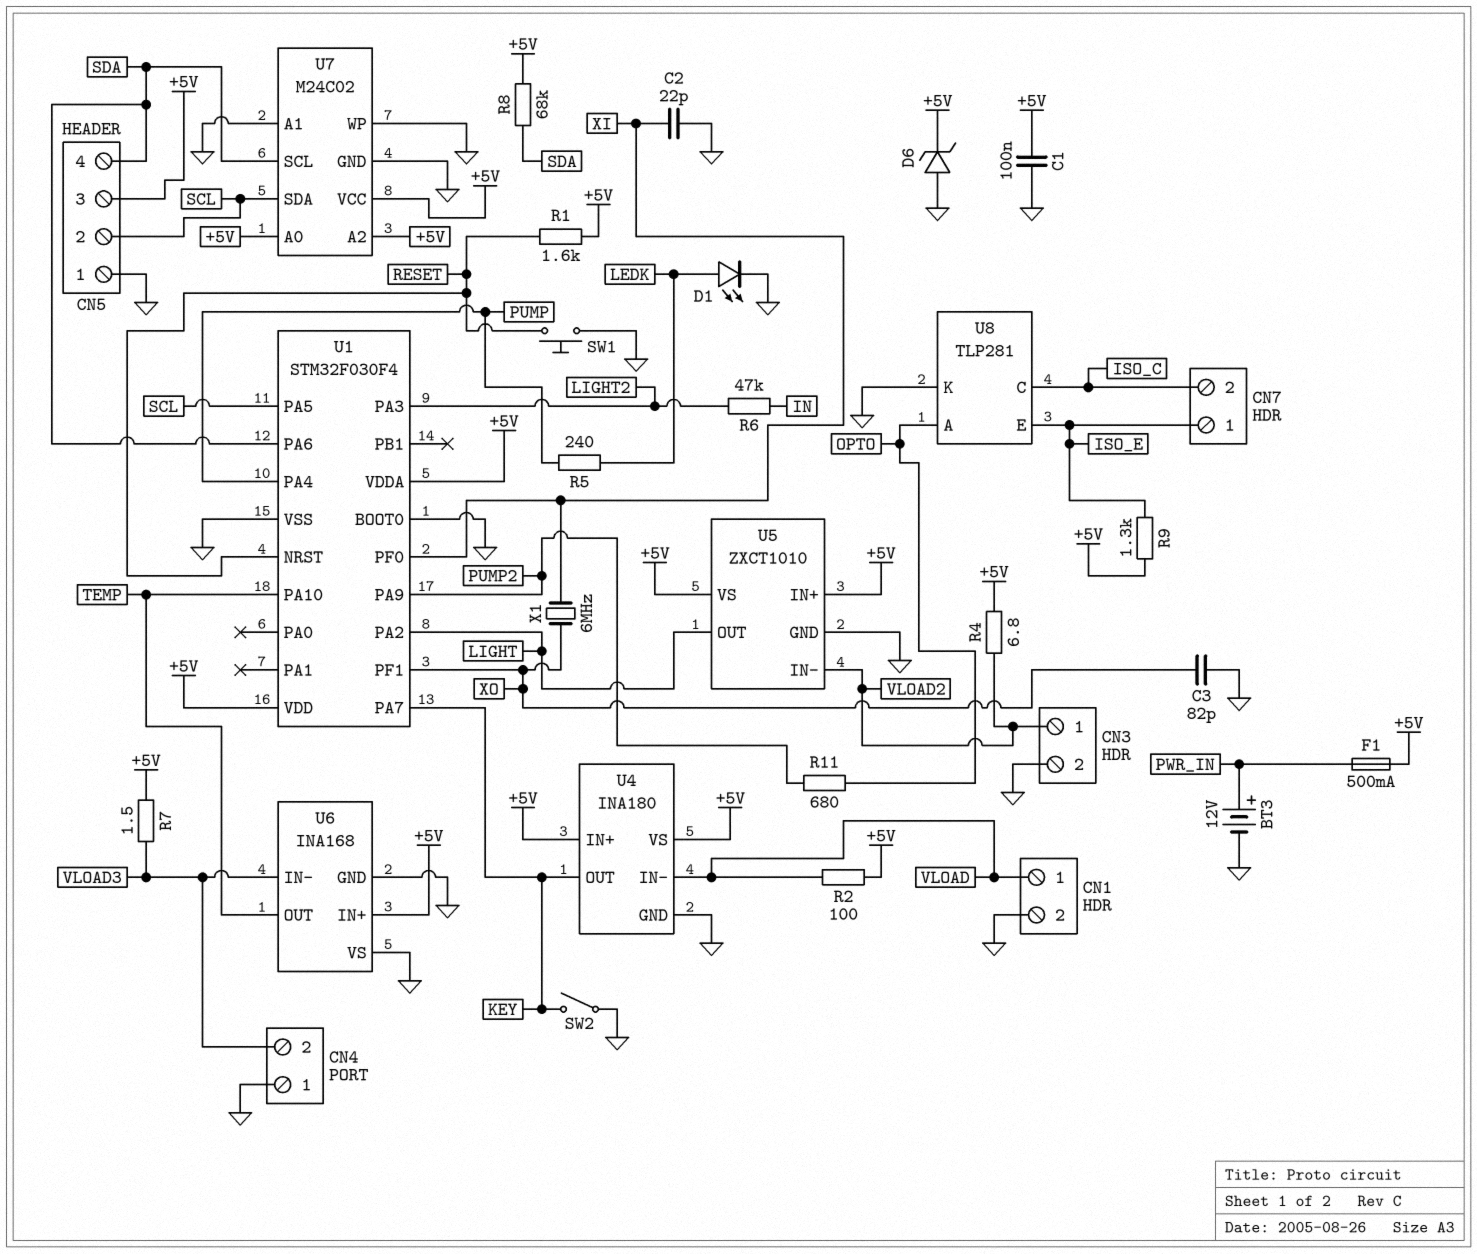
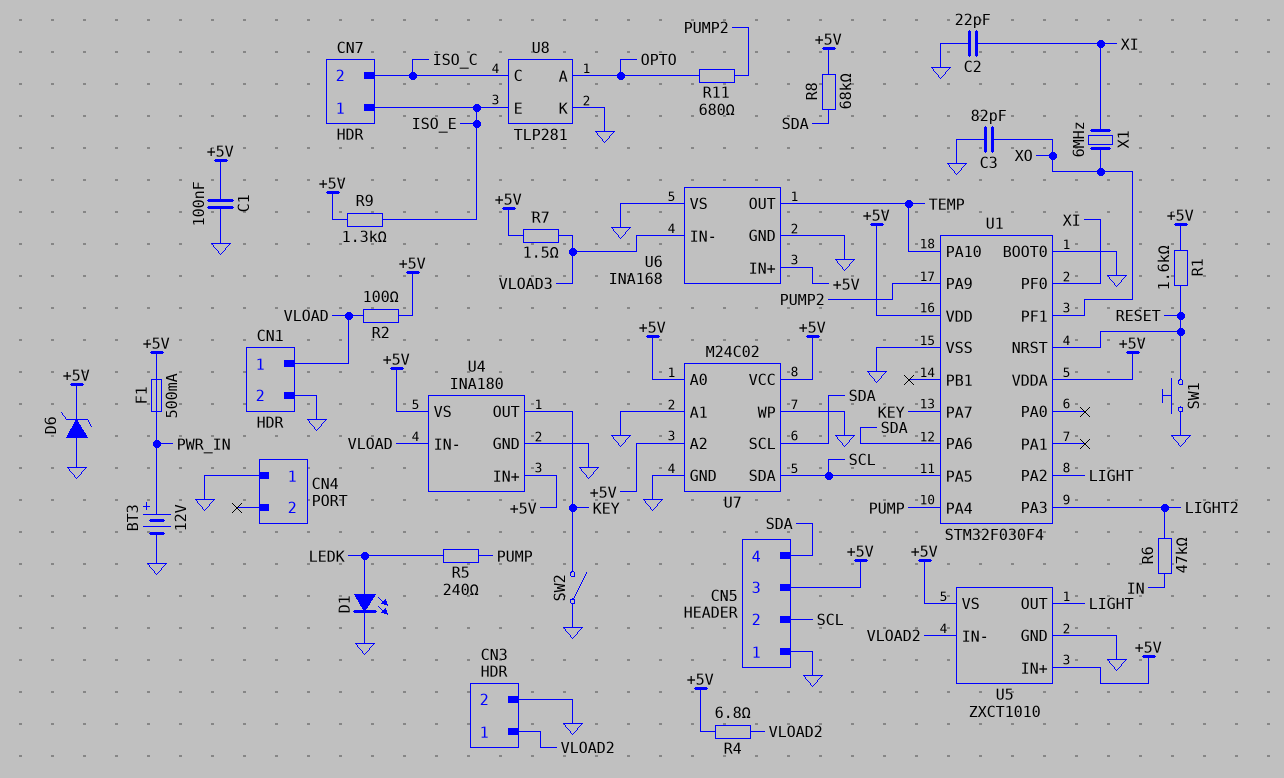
CN4 pin 2: VLOAD3 -> none

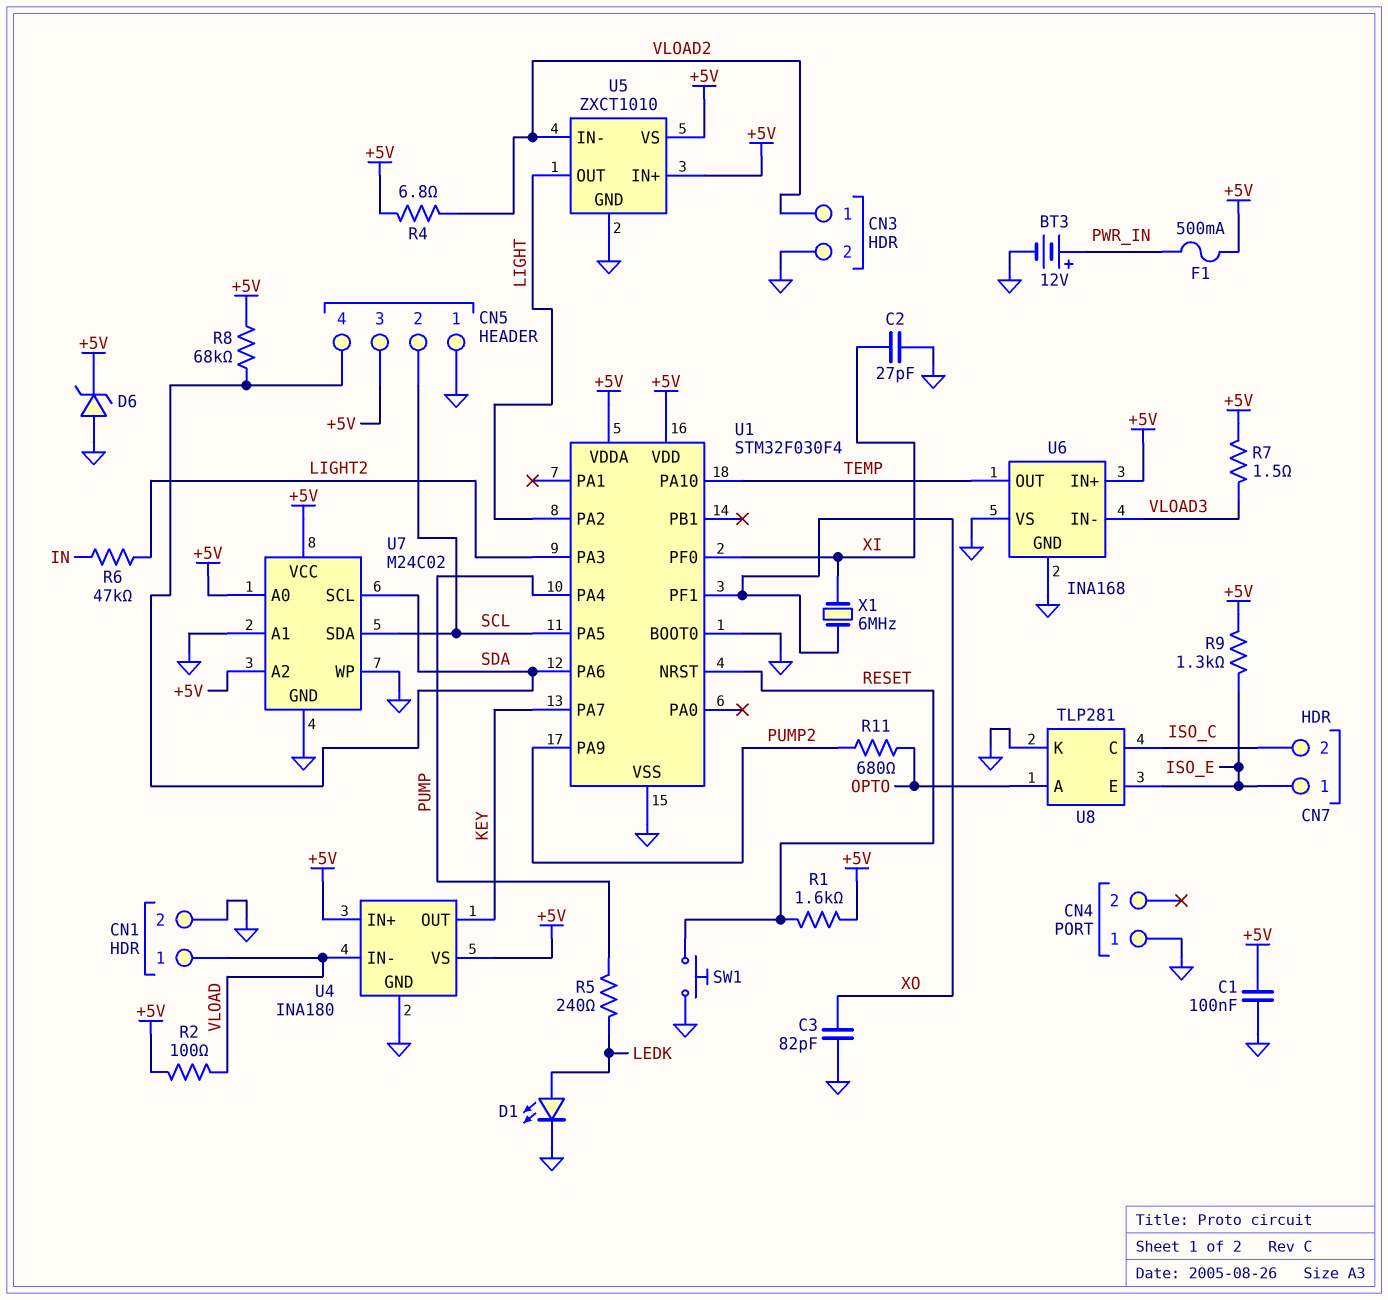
C2: 22pF (GND, XI) -> 27pF (GND, XI)
SW2: switch (GND, KEY) -> none

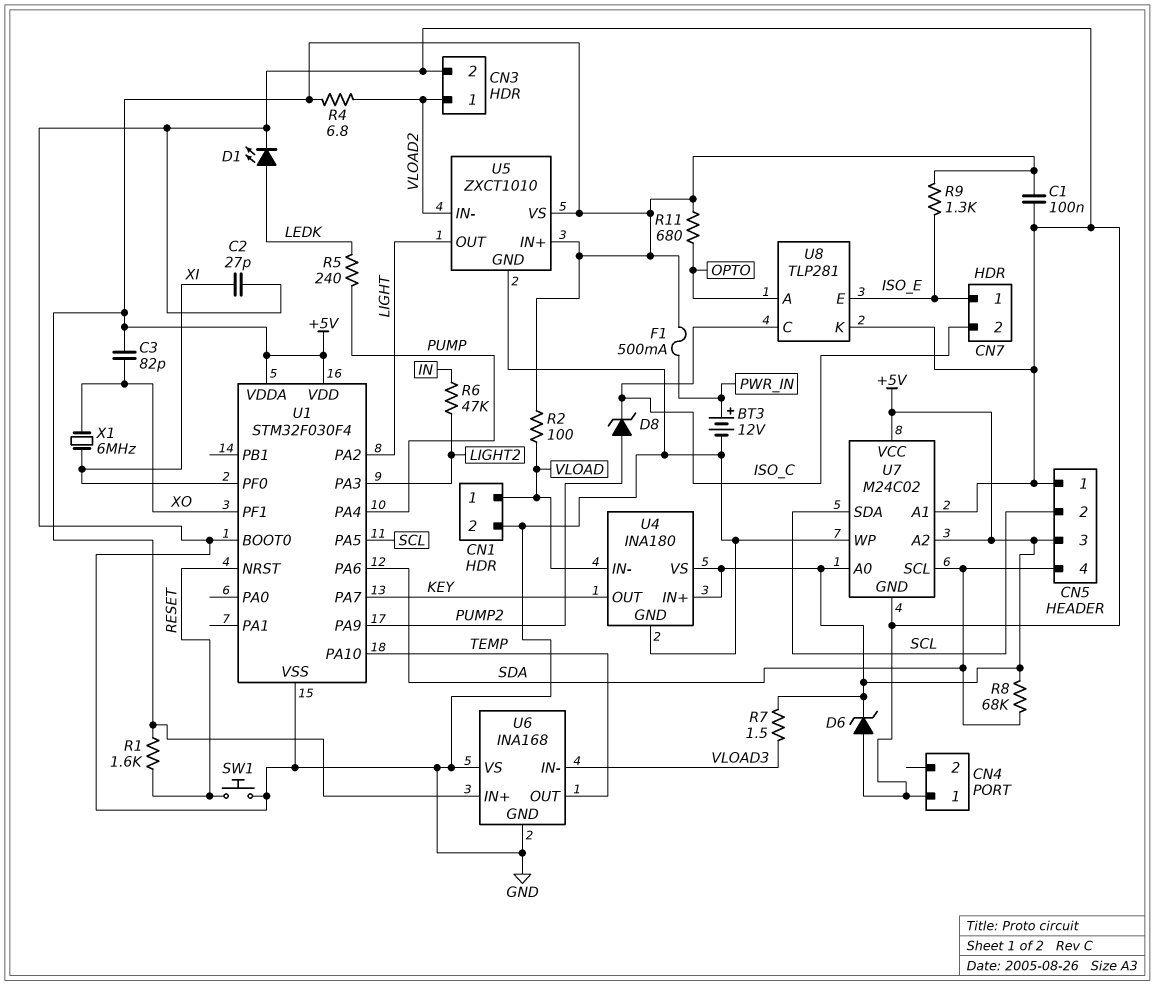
C3: 82pF (GND, XO) -> 82pF (+5V, XO)
D8: none -> zener (A PUMP2, K ISO_C)
R11: 680 (OPTO, PUMP2) -> 680 (+5V, OPTO)

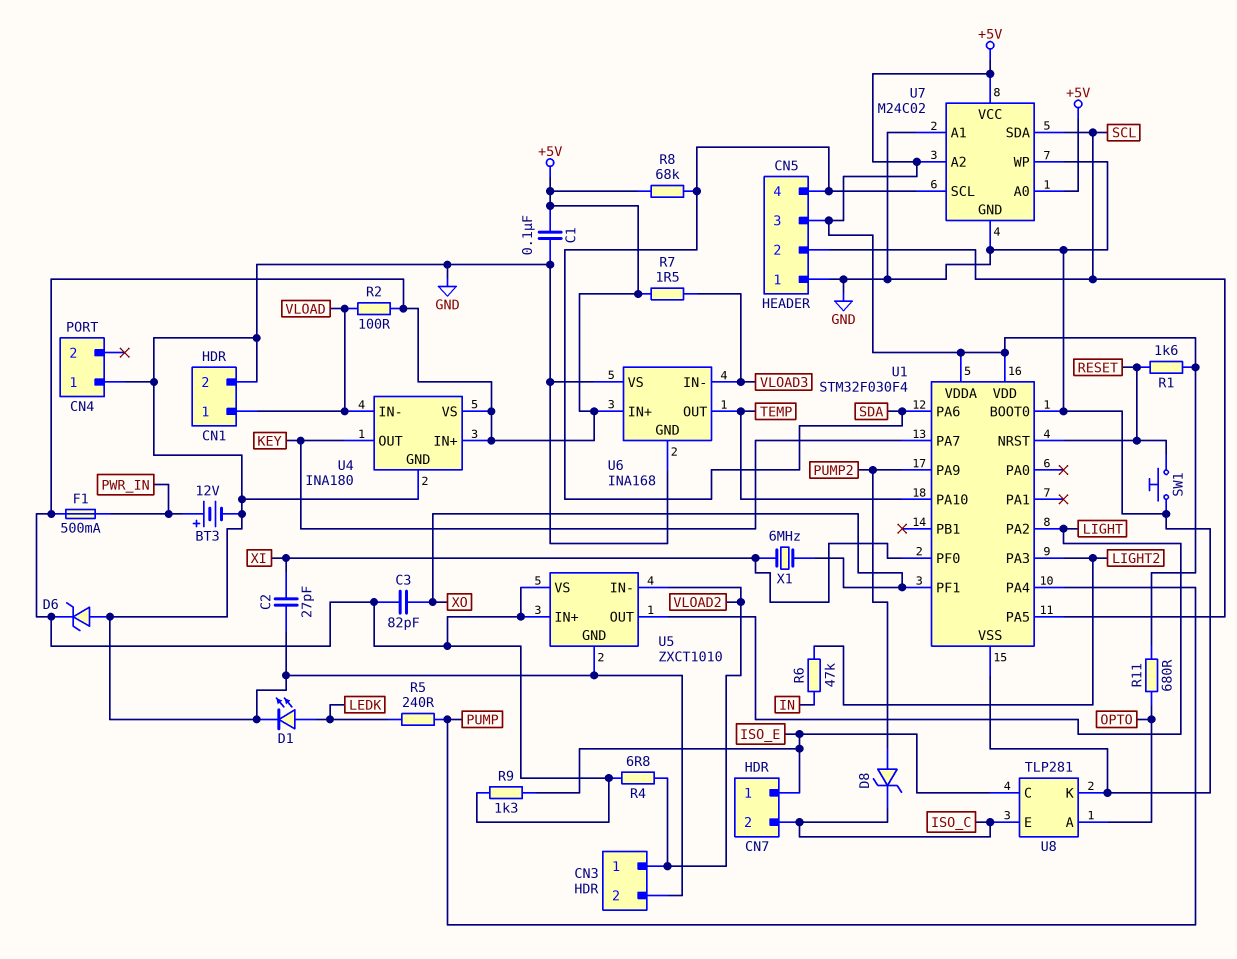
U8 pin C: ISO_C -> ISO_E
U8 pin E: ISO_E -> ISO_C

